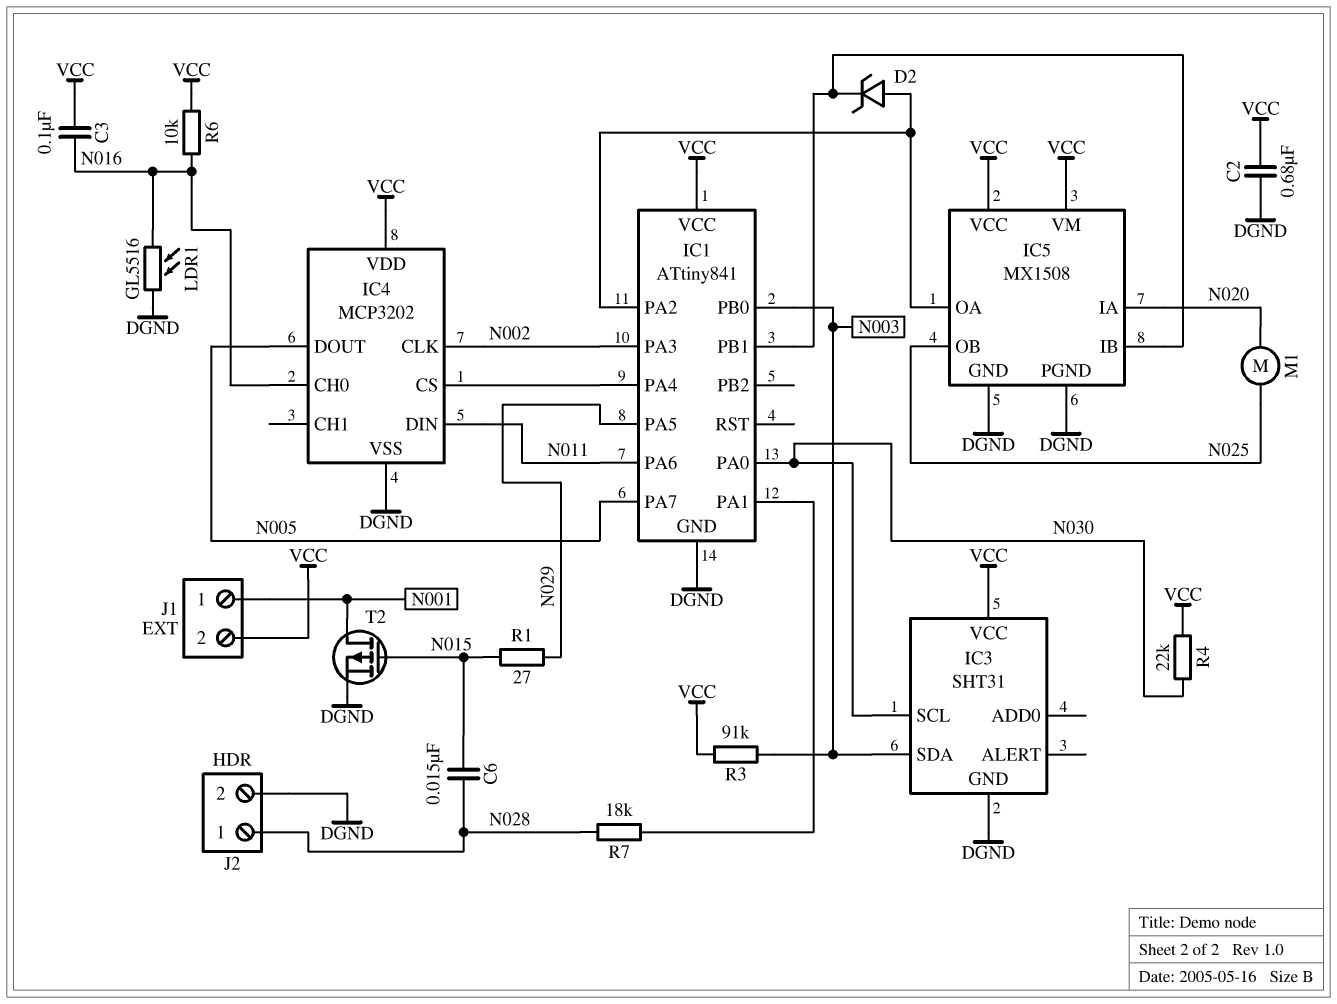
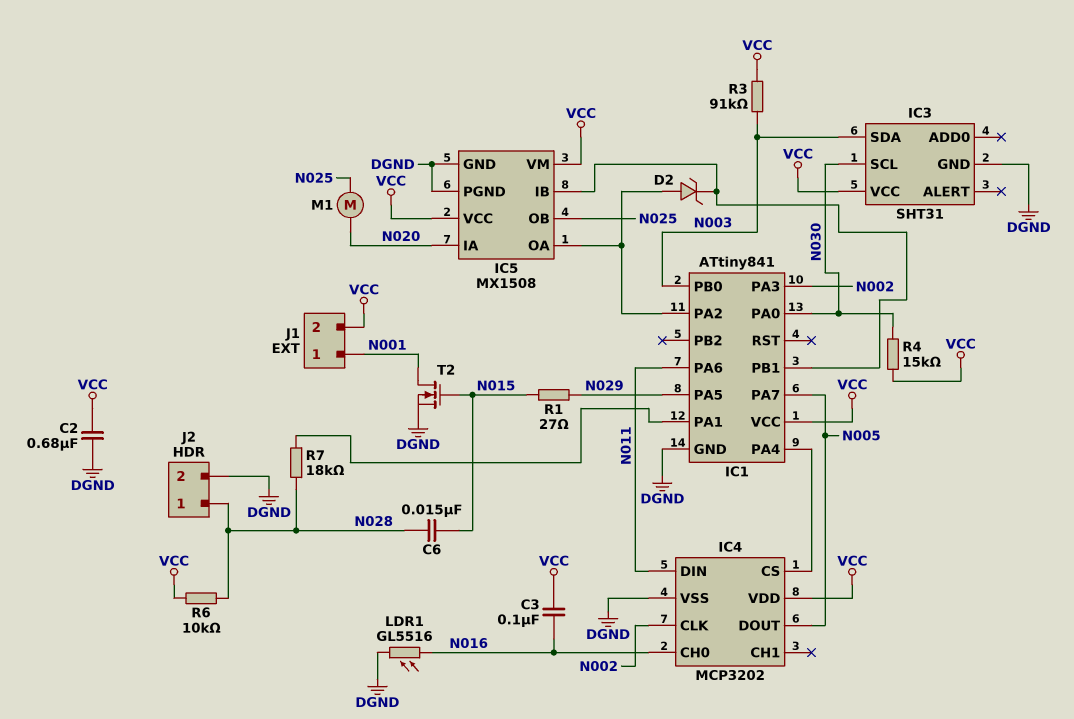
R4: 22k (N030, VCC) -> 15k (N030, VCC)
R6: 10k (N016, VCC) -> 10k (N028, VCC)
T2: PMOS (G N015, D N001, S DGND) -> NMOS (G N015, D N001, S DGND)

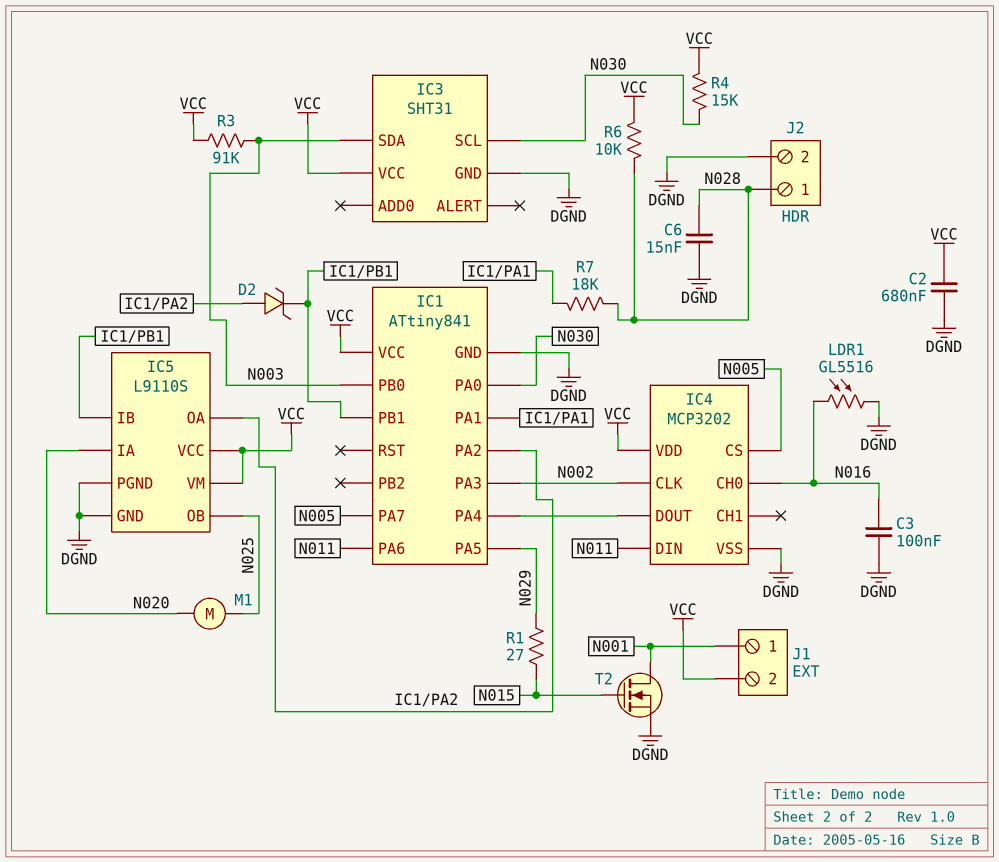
C3: 100nF (N016, VCC) -> 100nF (DGND, N016)
C6: 15nF (N015, N028) -> 15nF (DGND, N028)
IC4 pin CS: IC1/PA4 -> N005
IC4 pin DOUT: N005 -> IC1/PA4
IC5: MX1508 -> L9110S

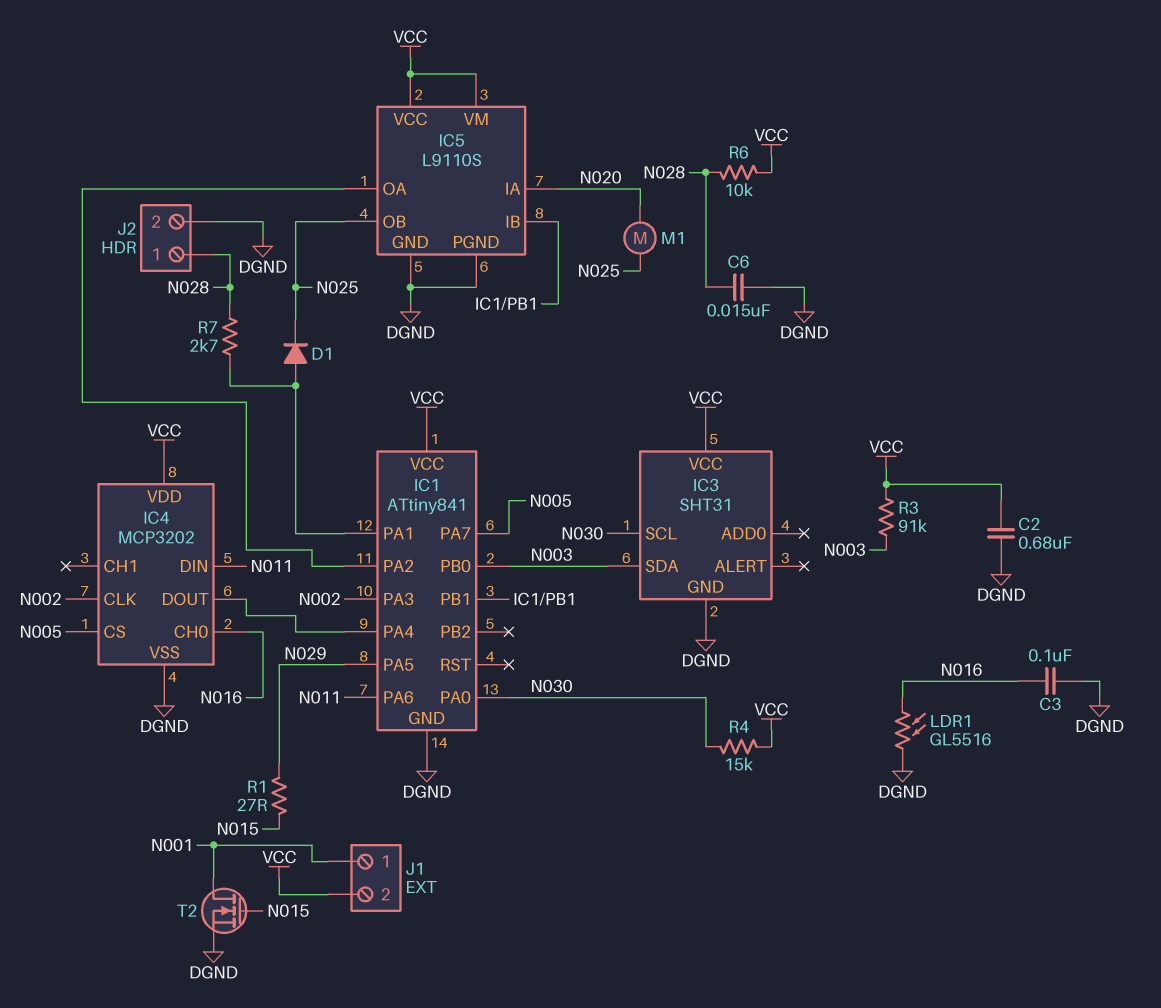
D1: none -> diode (A IC1/PA1, K N025)
D2: zener (A IC1/PA2, K IC1/PB1) -> none
R7: 18k (IC1/PA1, N028) -> 2.7k (IC1/PA1, N028)

